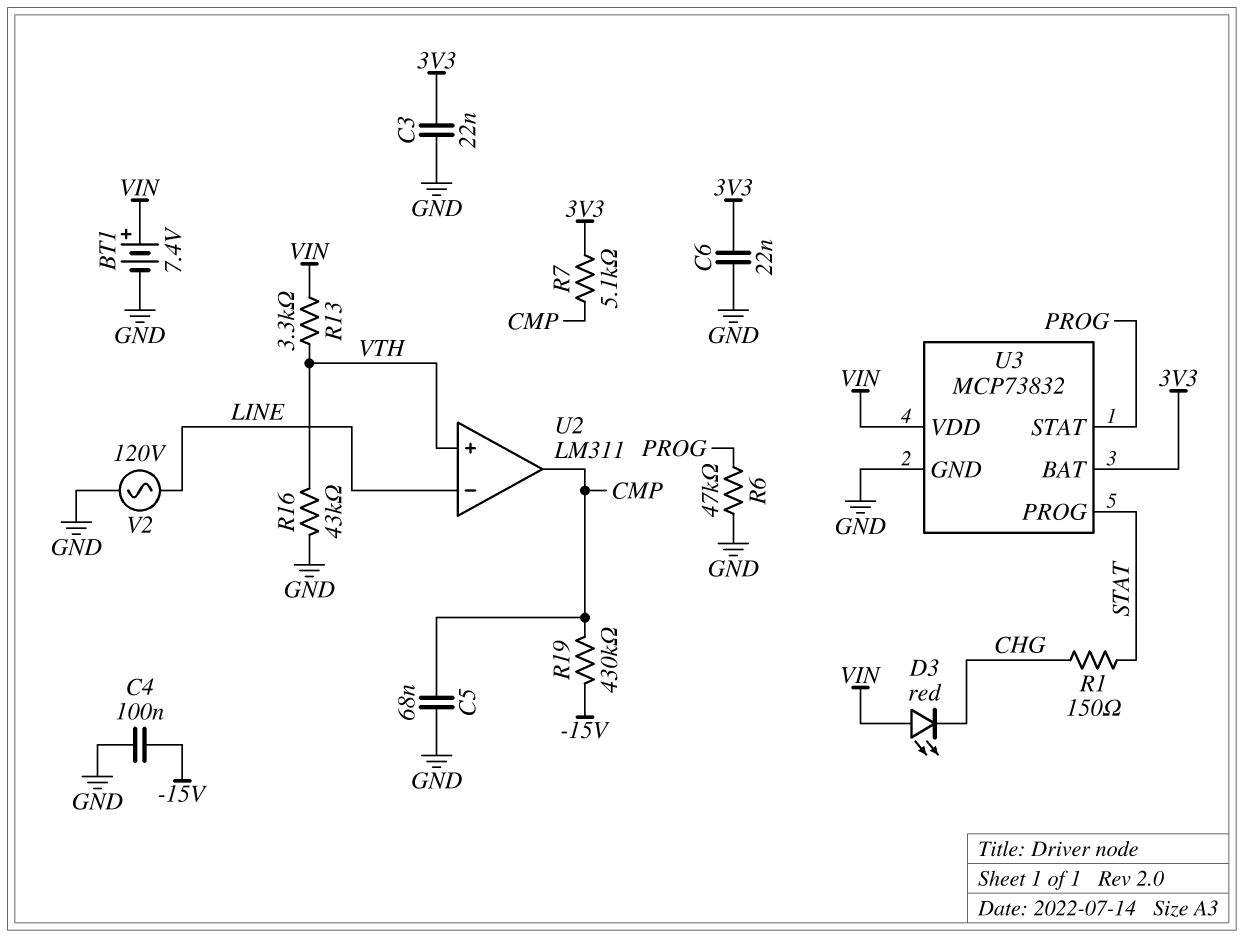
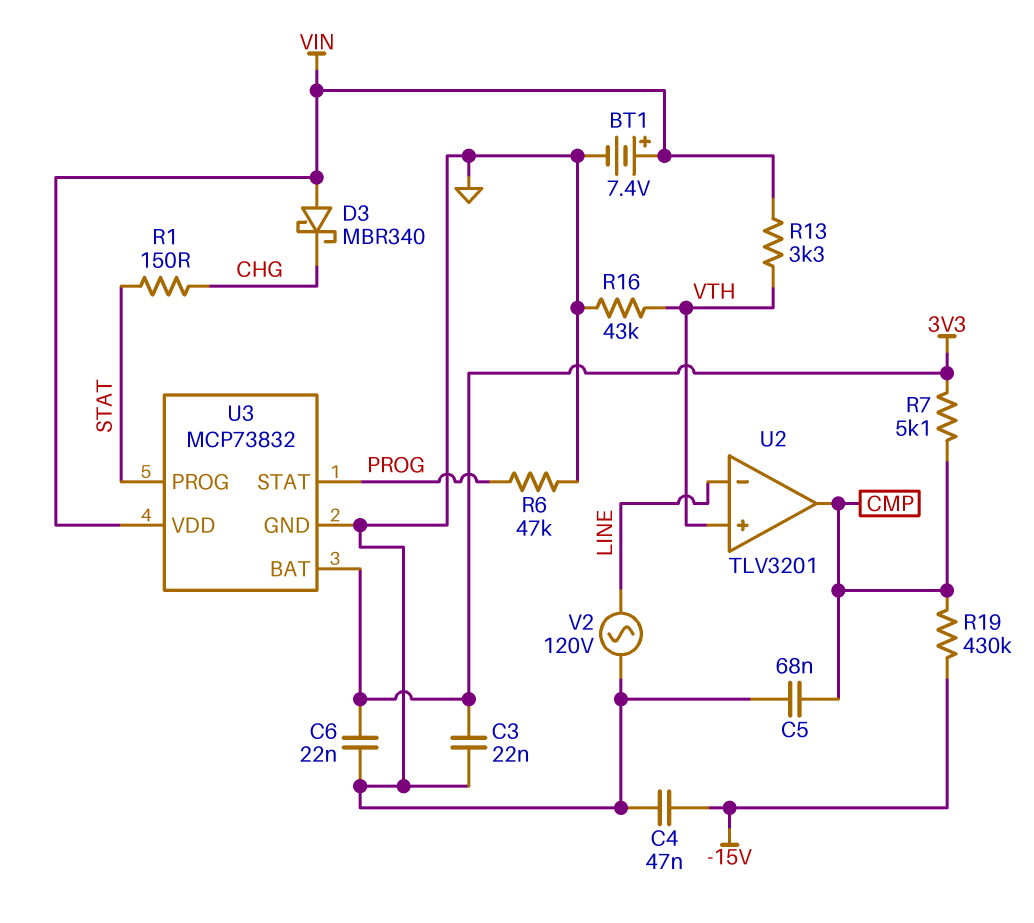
C4: 100nF (-15V, GND) -> 47nF (-15V, GND)
D3: LED red (A VIN, K CHG) -> schottky MBR340 (A VIN, K CHG)
U2: LM311 -> TLV3201

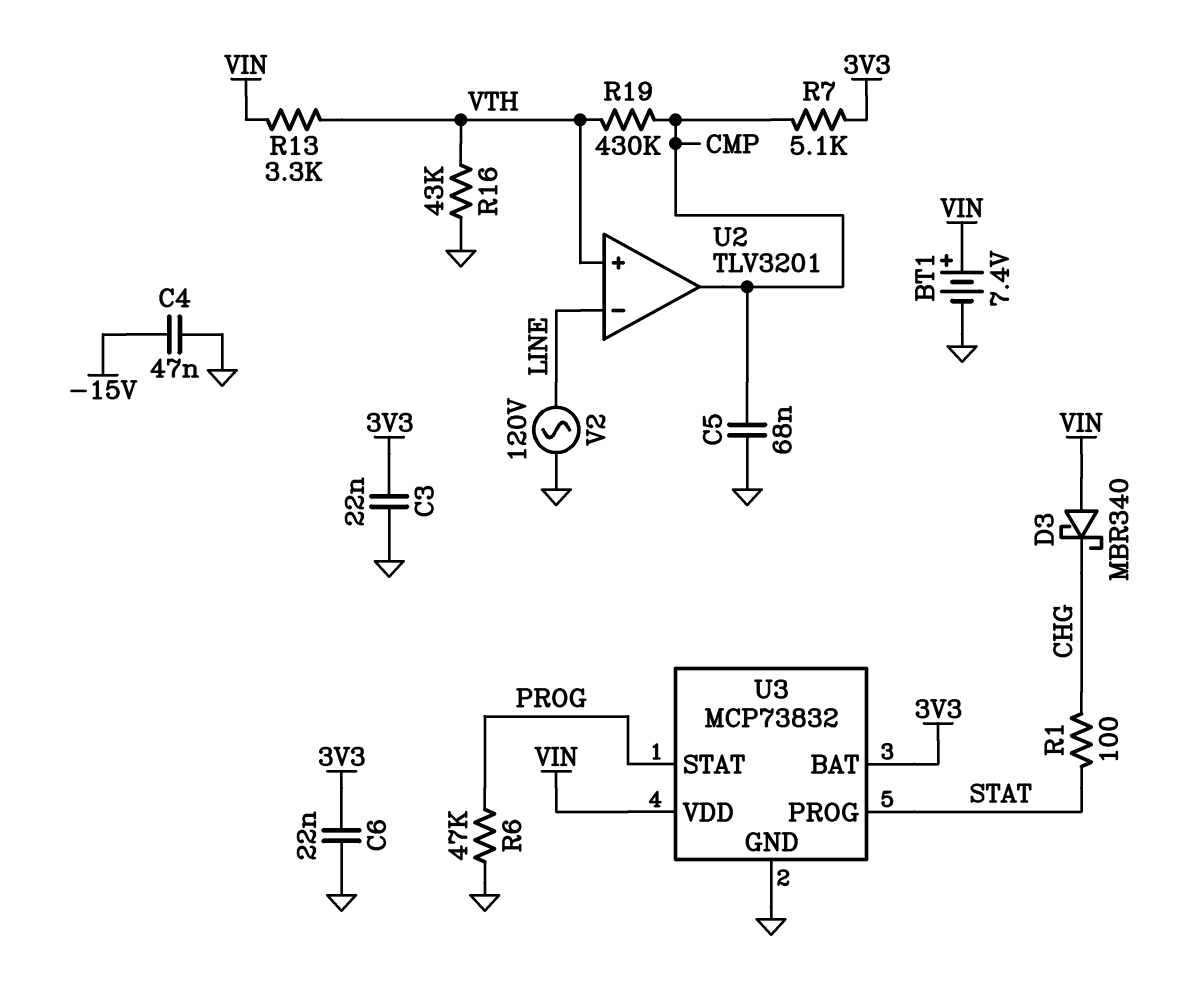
R1: 150 (CHG, STAT) -> 100 (CHG, STAT)
R19: 430k (-15V, CMP) -> 430k (CMP, VTH)

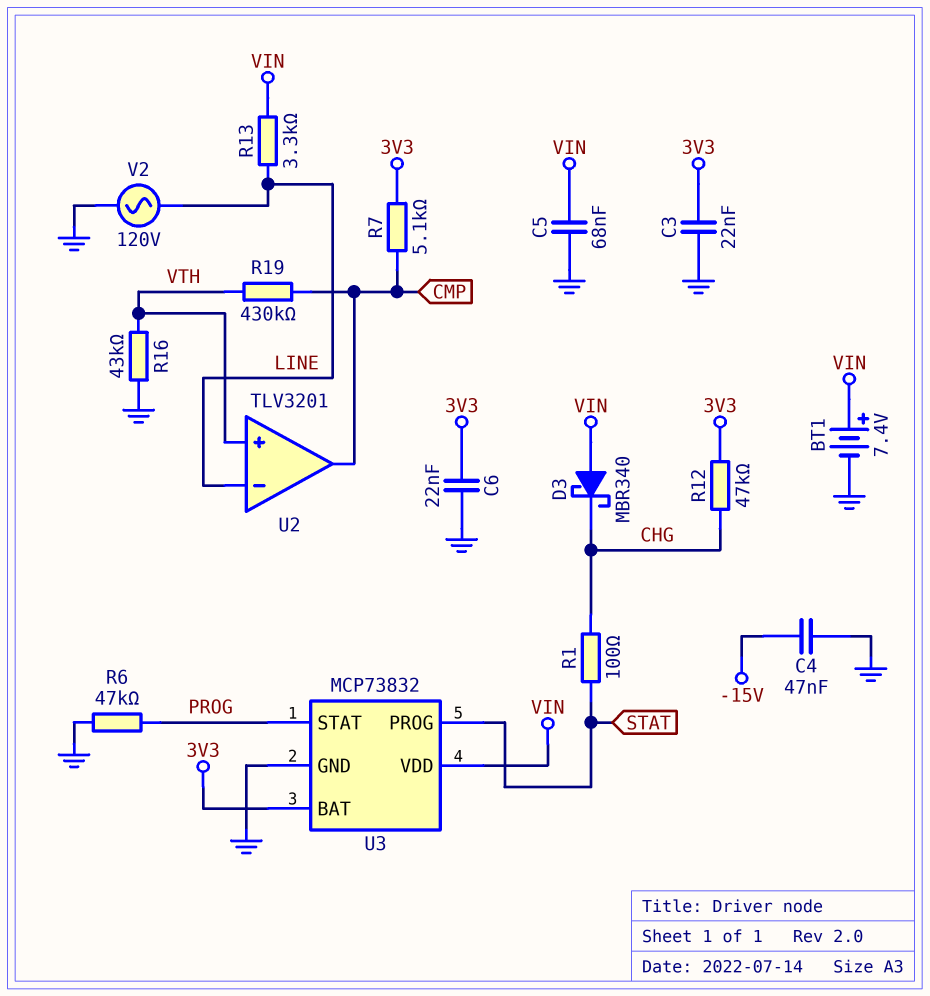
C5: 68nF (CMP, GND) -> 68nF (GND, VIN)
R12: none -> 47k (3V3, CHG)
R13: 3.3k (VIN, VTH) -> 3.3k (LINE, VIN)

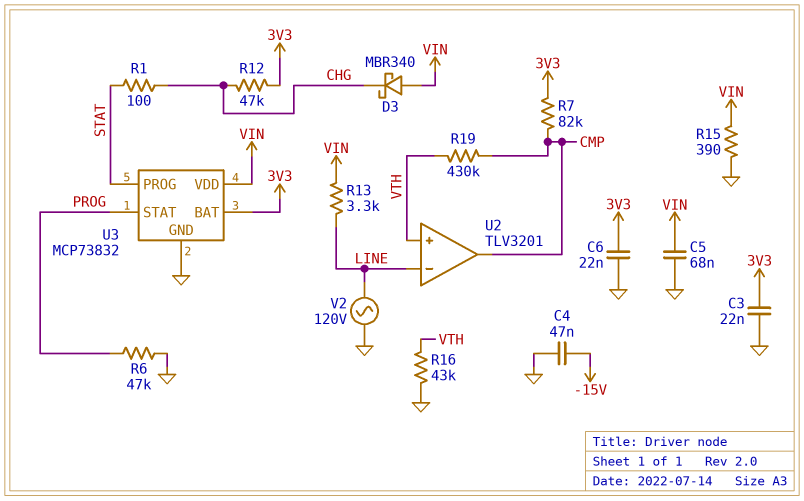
BT1: 7.4V (plus VIN, minus GND) -> none
R7: 5.1k (3V3, CMP) -> 82k (3V3, CMP)
R15: none -> 390 (GND, VIN)

